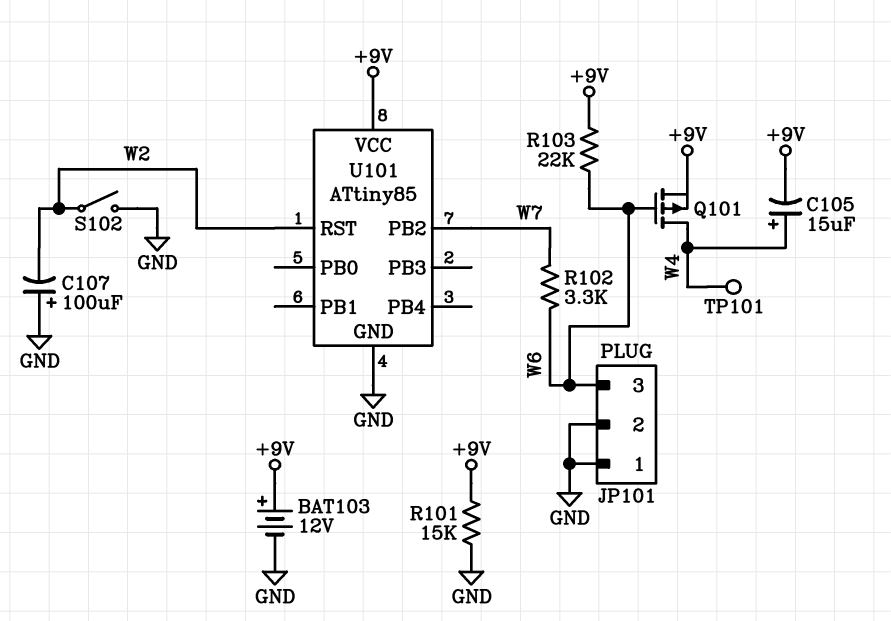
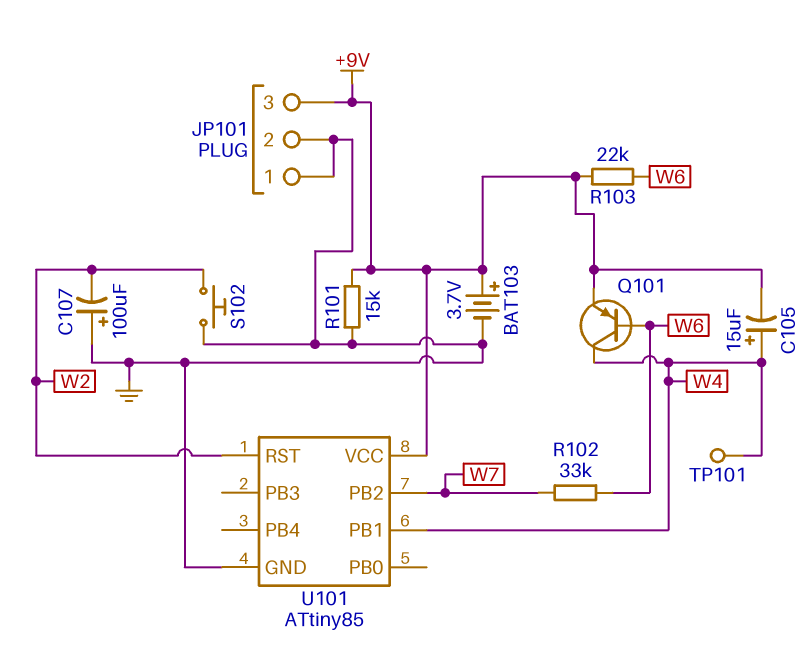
BAT103: 12V (plus +9V, minus GND) -> 3.7V (plus +9V, minus GND)
JP101 pin 3: W6 -> +9V
Q101: PMOS (G W6, D W4, S +9V) -> PNP (B W6, C W4, E +9V)
R102: 3.3k (W6, W7) -> 33k (W6, W7)
S102: switch (GND, W2) -> button (GND, W2)
U101 pin PB1: none -> W4

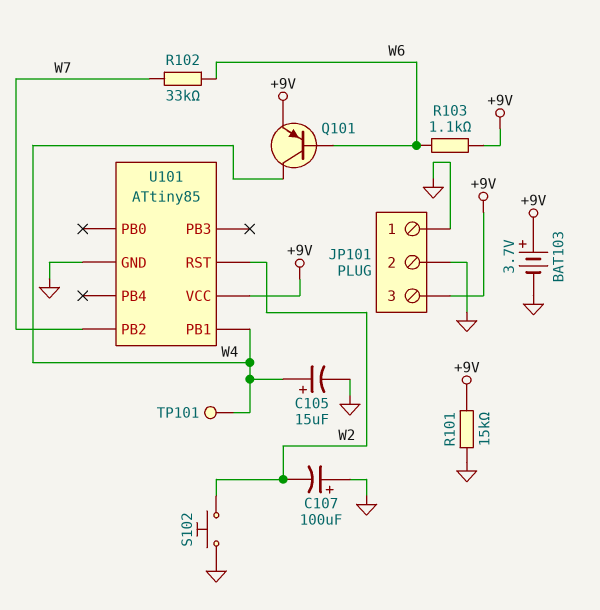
C105: 15uF (plus W4, minus +9V) -> 15uF (plus W4, minus GND)
R103: 22k (+9V, W6) -> 1.1k (+9V, W6)

